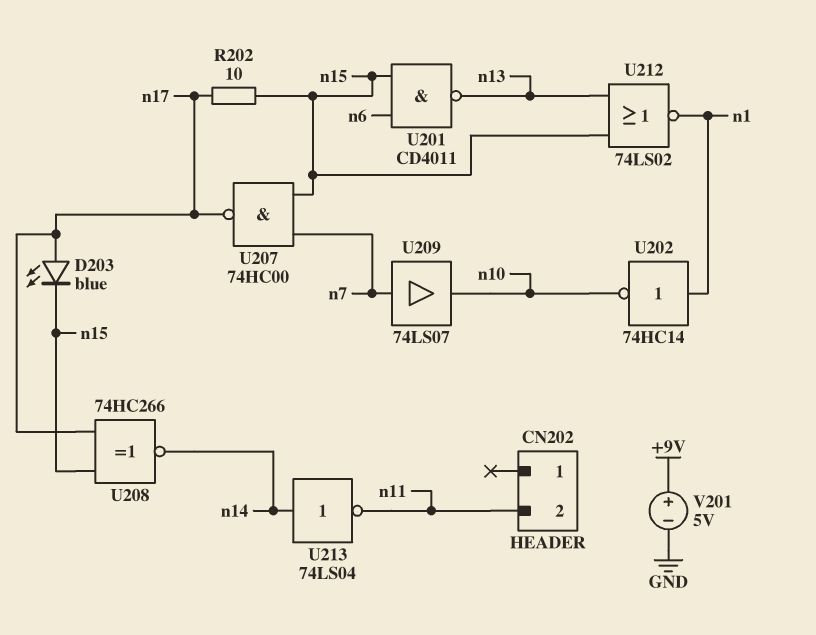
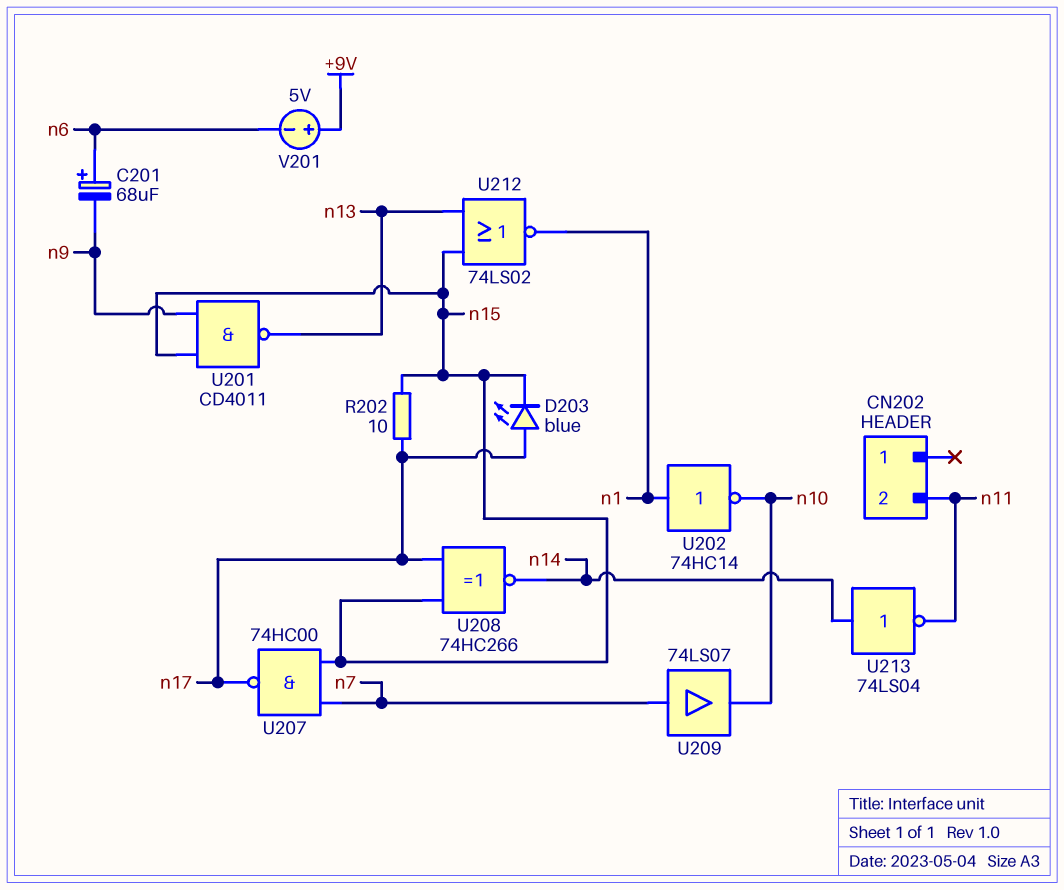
C201: none -> 68uF (plus n6, minus n9)
U201: NAND CD4011 (in n6, in n15, out n13) -> NAND CD4011 (in n9, in n15, out n13)
V201: 5V (plus +9V, minus GND) -> 5V (plus +9V, minus n6)

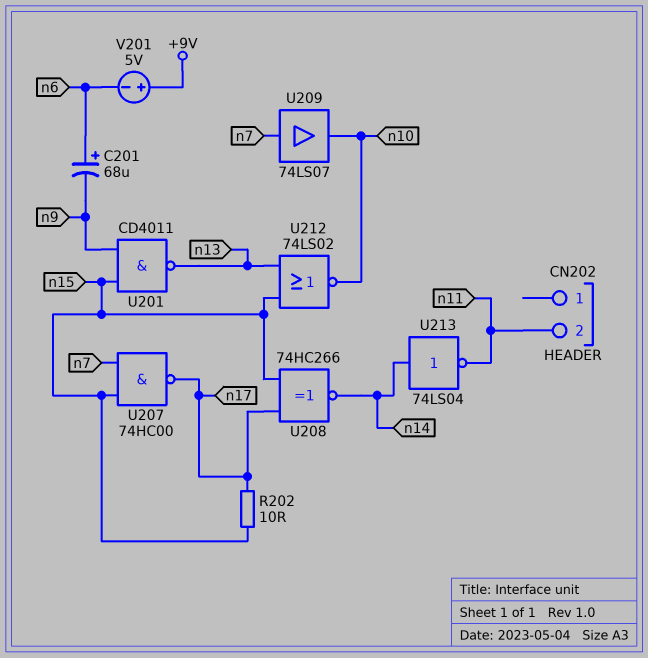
D203: LED blue (A n17, K n15) -> none
U202: NOT 74HC14 (in n1, out n10) -> none
U212: NOR 74LS02 (in n13, in n15, out n1) -> NOR 74LS02 (in n13, in n15, out n10)

